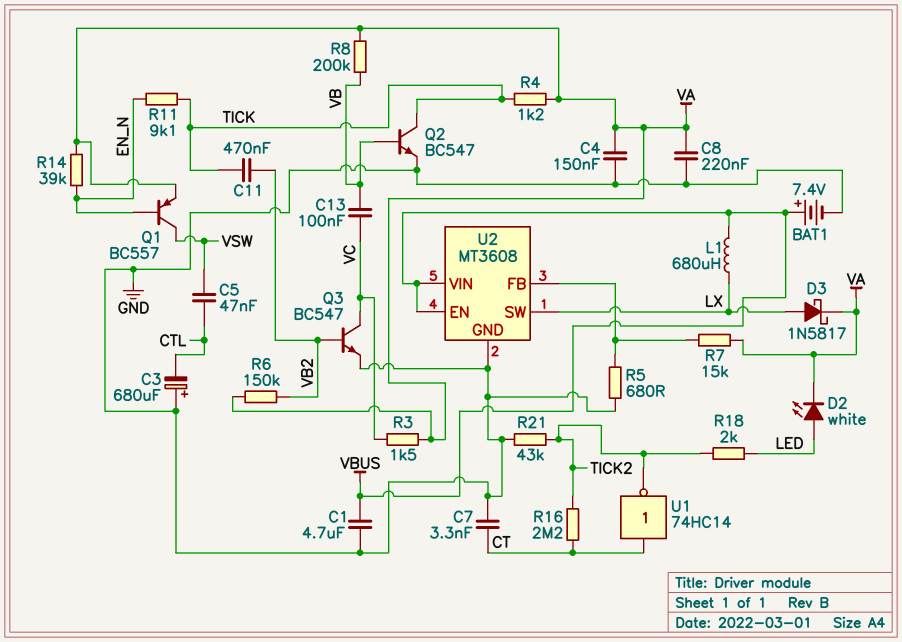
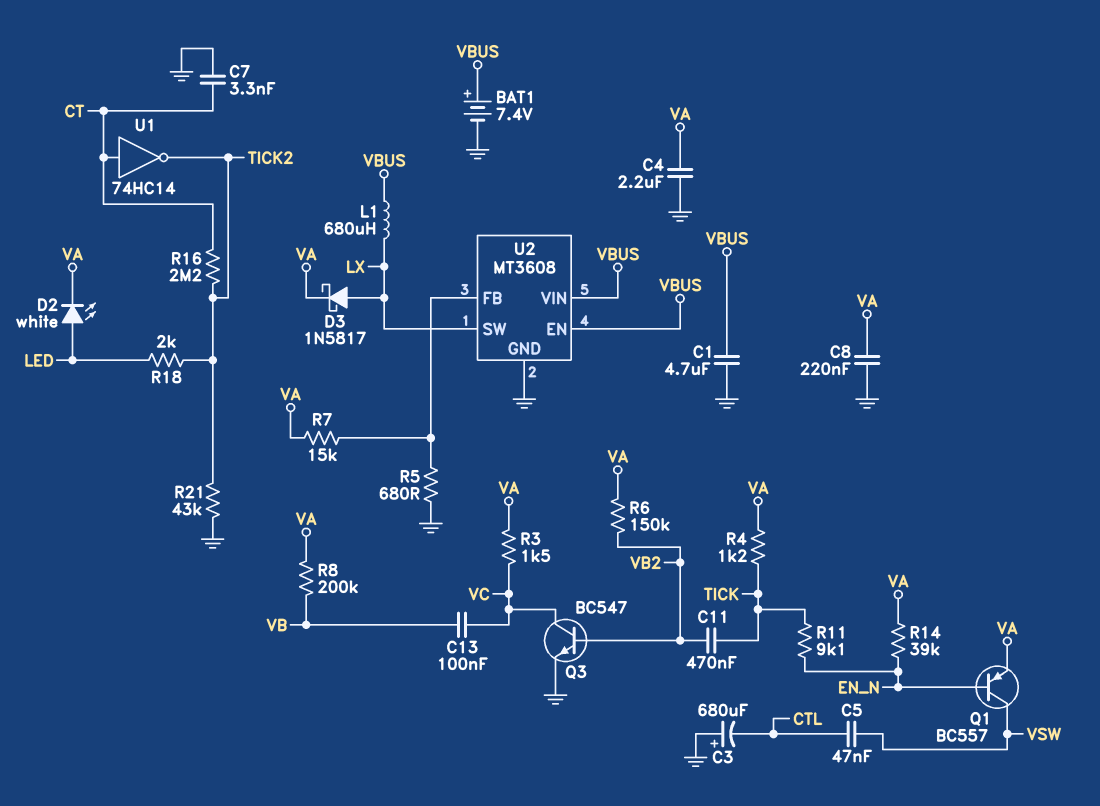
C4: 150nF (GND, VA) -> 2.2uF (GND, VA)
Q2: NPN BC547 (B VB, C TICK, E GND) -> none

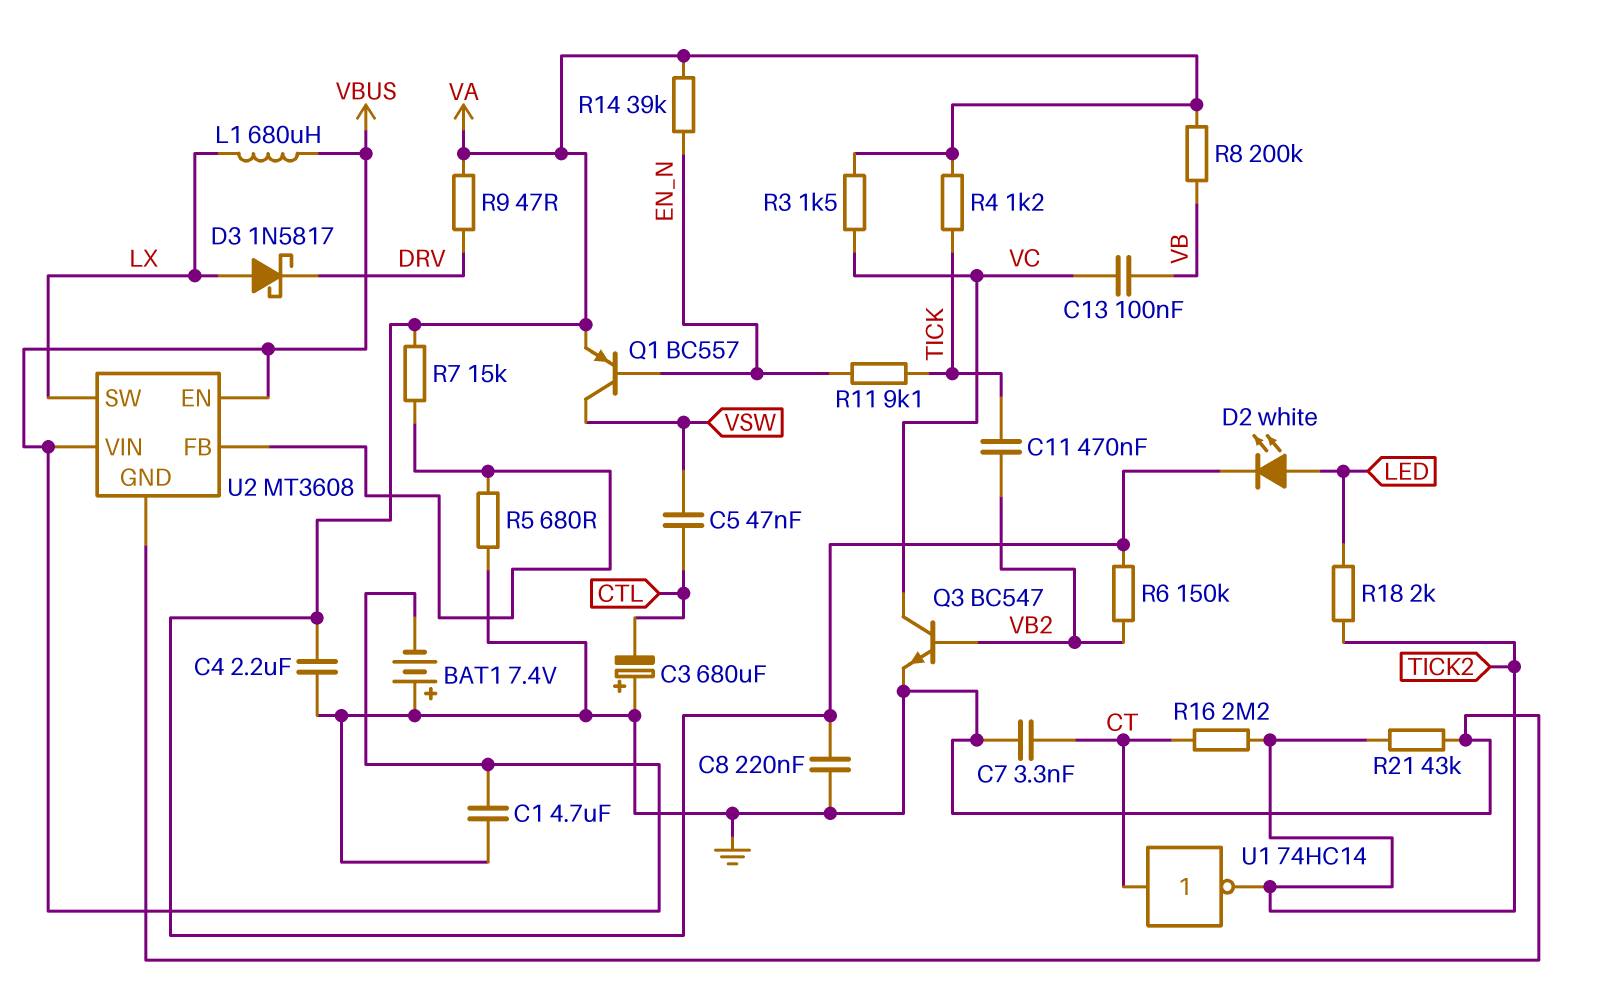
BAT1: 7.4V (plus VBUS, minus GND) -> 7.4V (plus GND, minus VBUS)
D3: schottky 1N5817 (A LX, K VA) -> schottky 1N5817 (A LX, K DRV)
R9: none -> 47 (DRV, VA)

